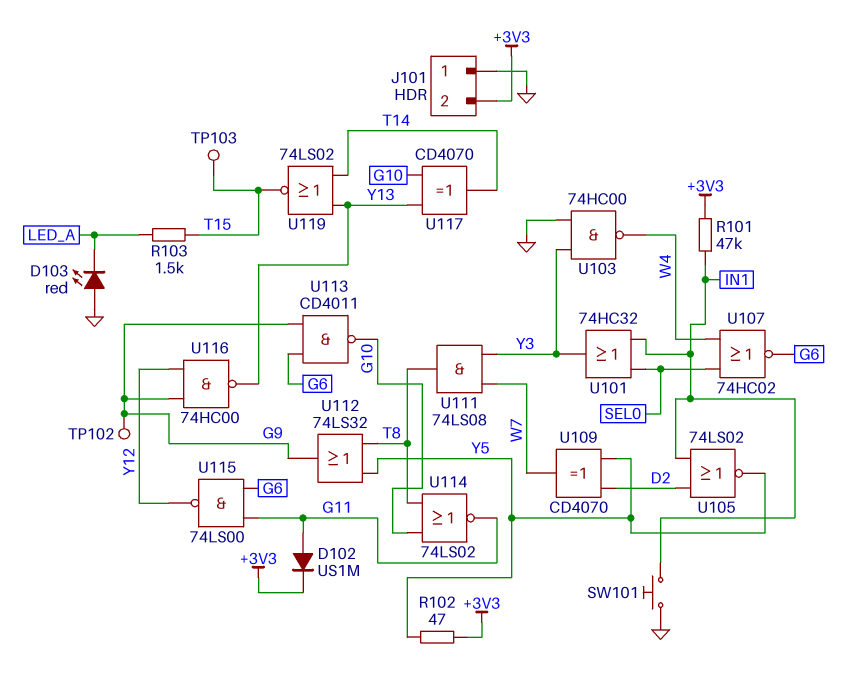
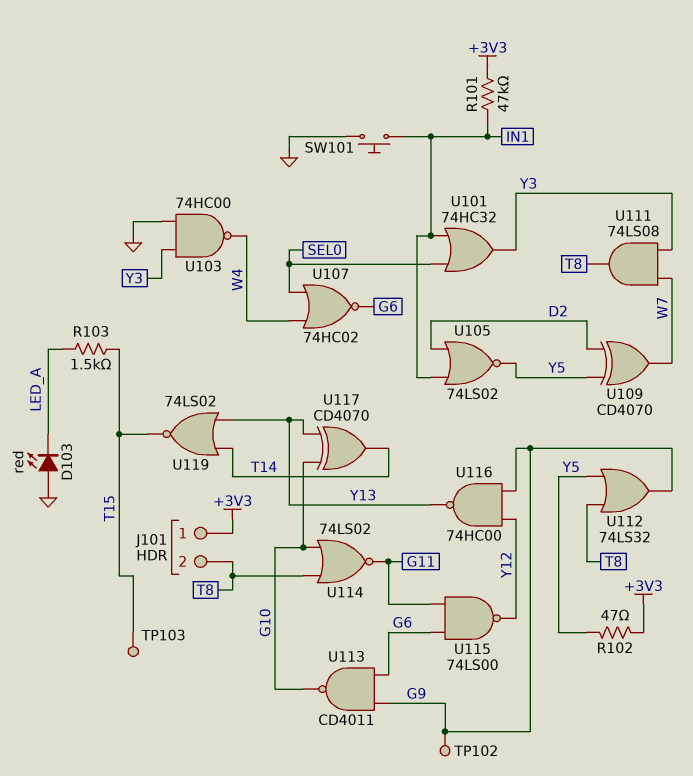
D102: diode US1M (A G11, K +3V3) -> none
J101 pin 1: GND -> +3V3
J101 pin 2: +3V3 -> T8

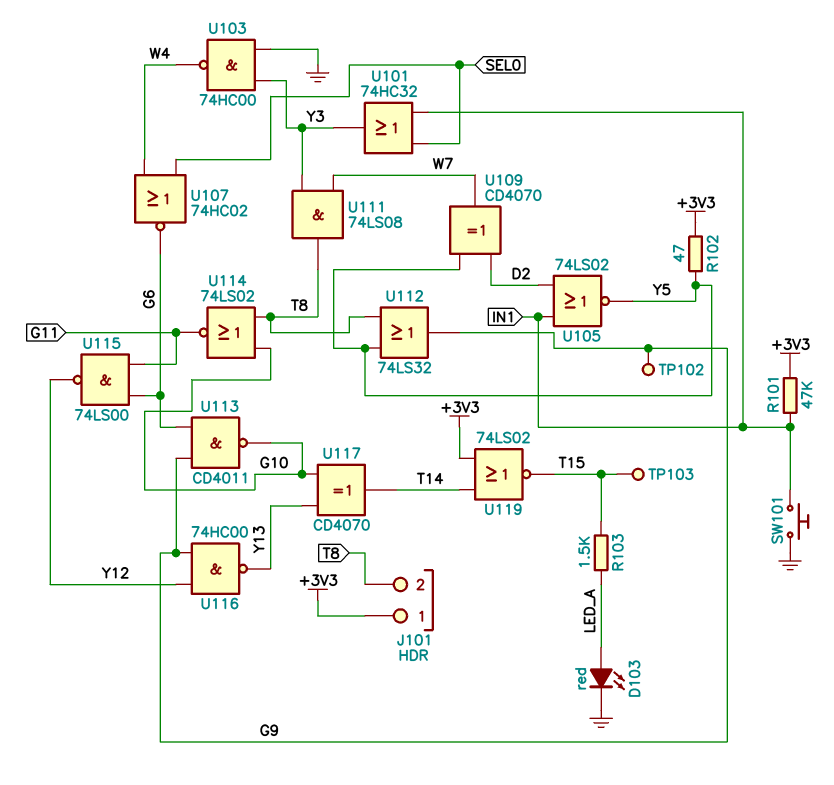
D103: LED red (A GND, K LED_A) -> LED red (A LED_A, K GND)
U119: NOR 74LS02 (in T14, in Y13, out T15) -> NOR 74LS02 (in +3V3, in T14, out T15)

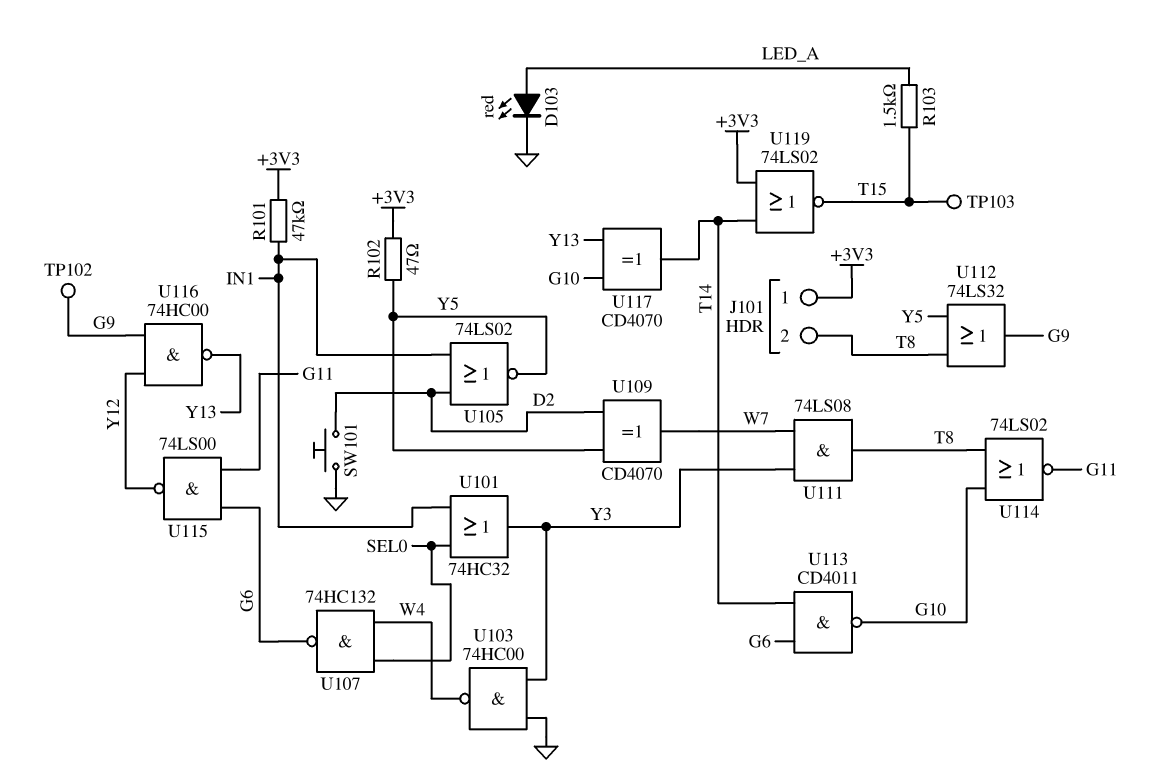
SW101: button (GND, IN1) -> button (D2, GND)
U107: NOR 74HC02 (in SEL0, in W4, out G6) -> NAND 74HC132 (in SEL0, in W4, out G6)
U113: NAND CD4011 (in G6, in G9, out G10) -> NAND CD4011 (in G6, in T14, out G10)

